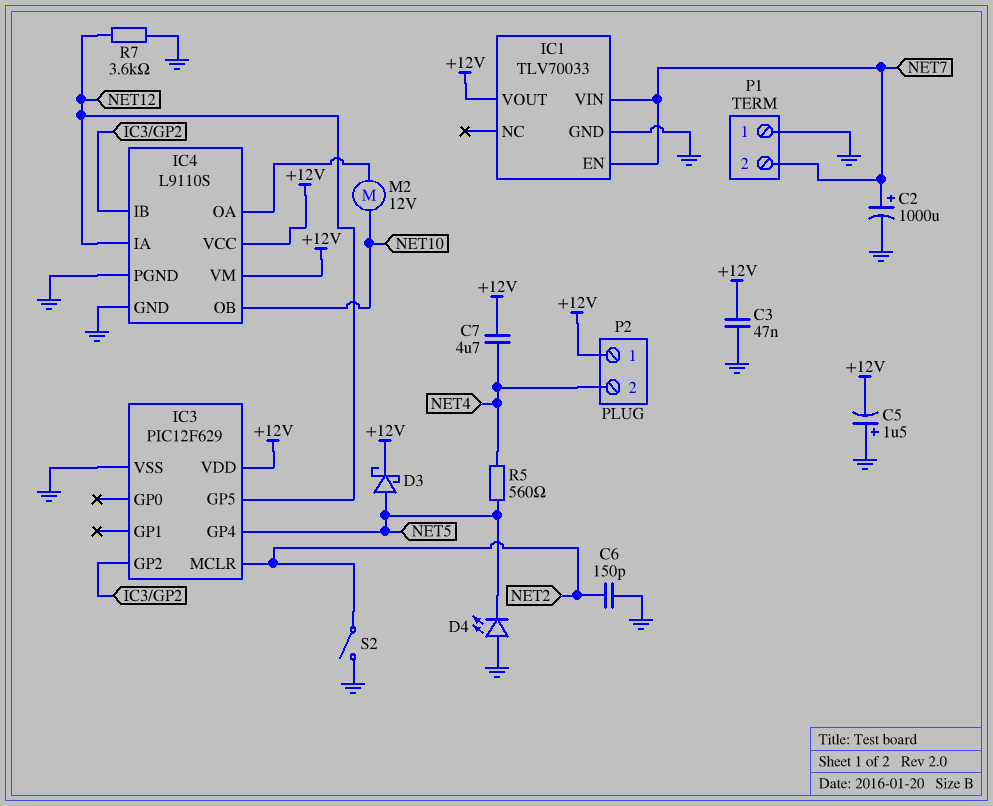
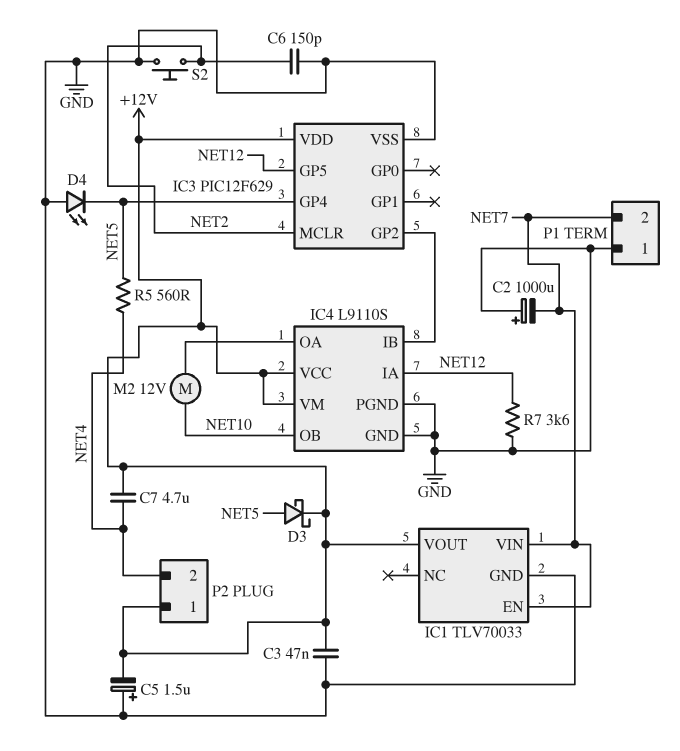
C2: 1000uF (plus NET7, minus GND) -> 1000uF (plus GND, minus NET7)
S2: switch (GND, NET2) -> button (GND, NET2)

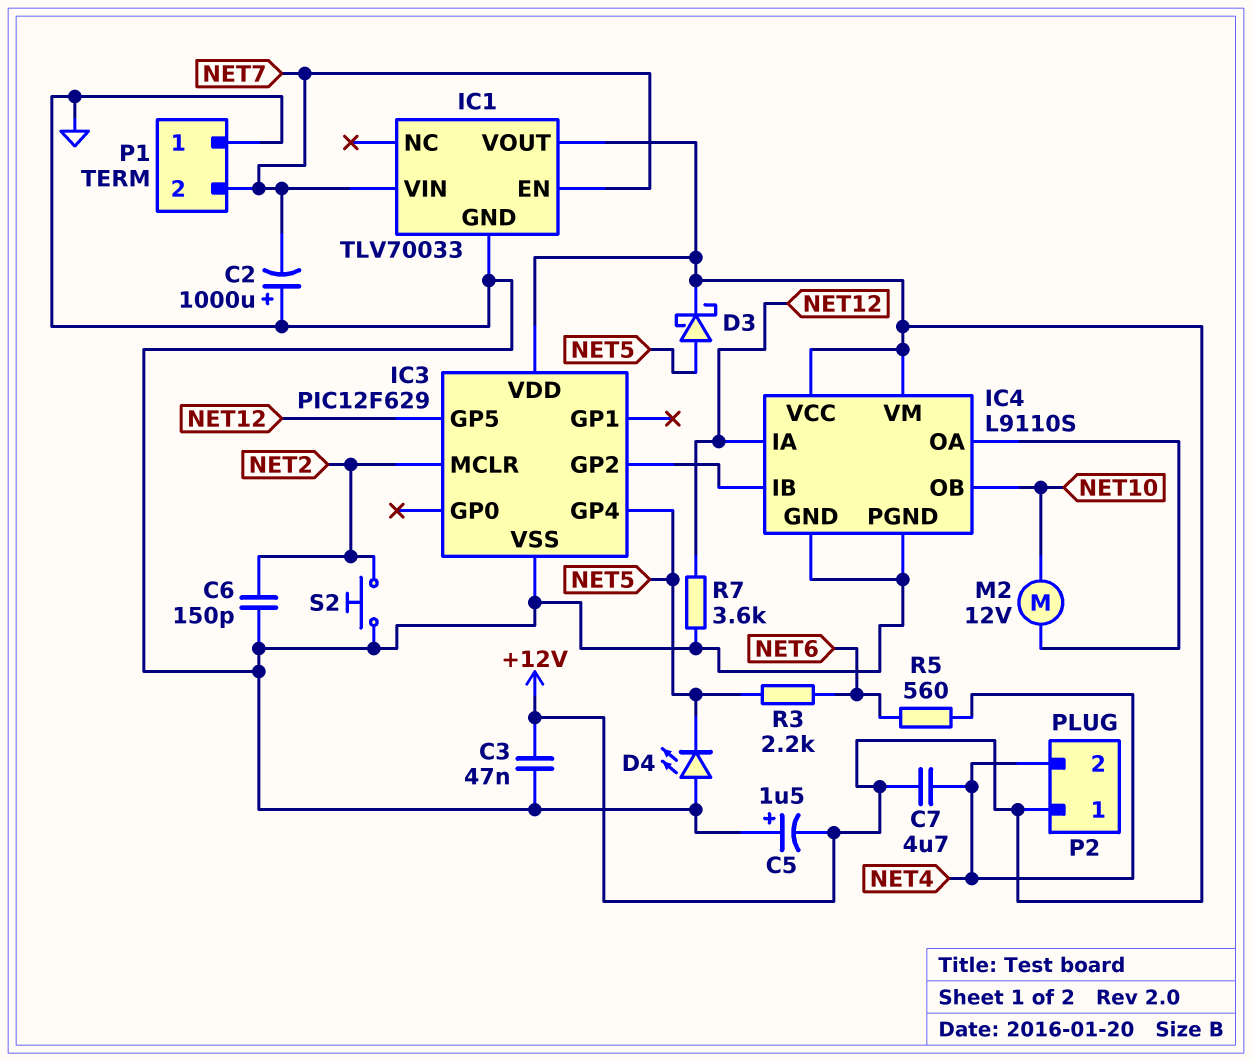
R3: none -> 2.2k (NET5, NET6)
R5: 560 (NET4, NET5) -> 560 (NET4, NET6)

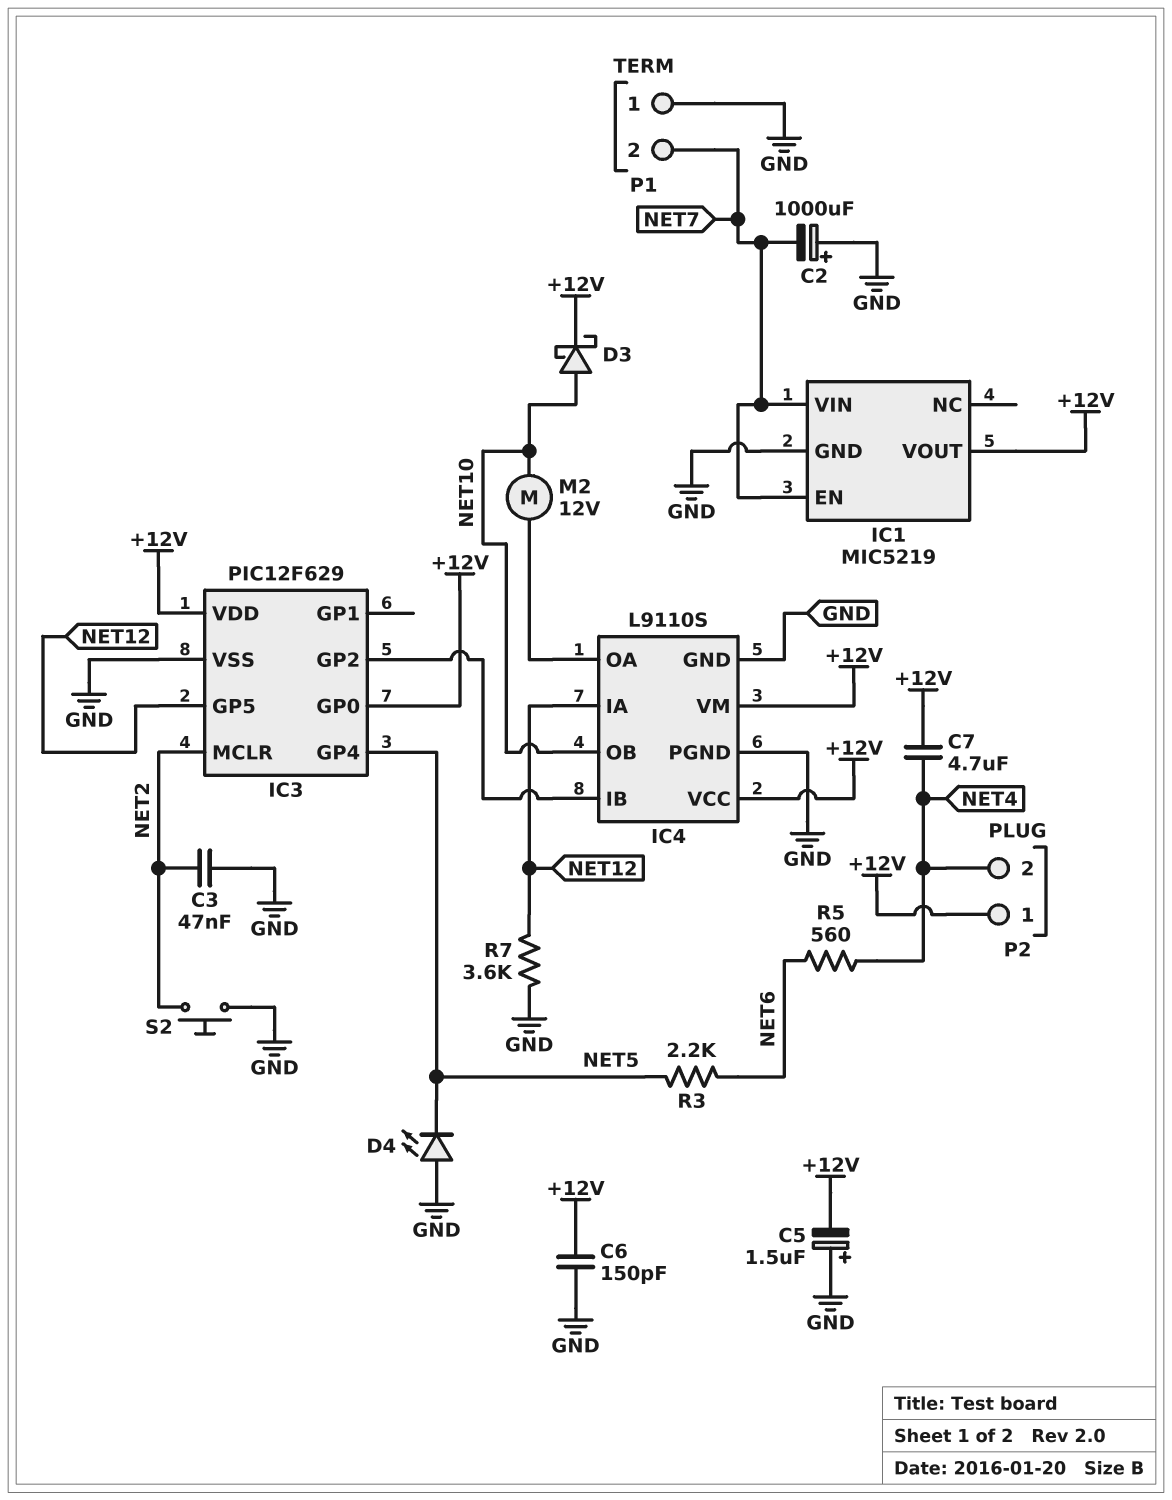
C3: 47nF (+12V, GND) -> 47nF (GND, NET2)
C6: 150pF (GND, NET2) -> 150pF (+12V, GND)
D3: schottky (A NET5, K +12V) -> schottky (A NET10, K +12V)
IC1: TLV70033 -> MIC5219
IC3 pin GP0: none -> +12V

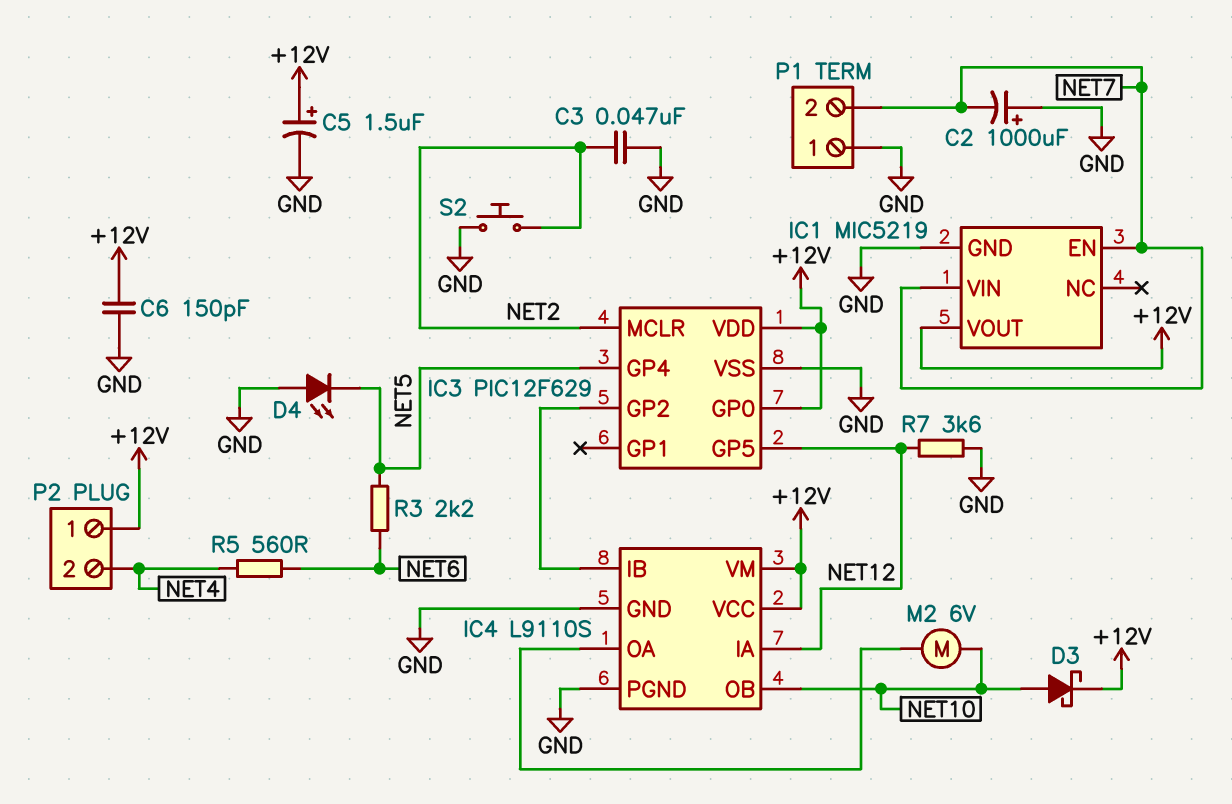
C5: 1.5uF (plus GND, minus +12V) -> 1.5uF (plus +12V, minus GND)
C7: 4.7uF (+12V, NET4) -> none
M2: motor 12V (IC4/OA, NET10) -> motor 6V (IC4/OA, NET10)

